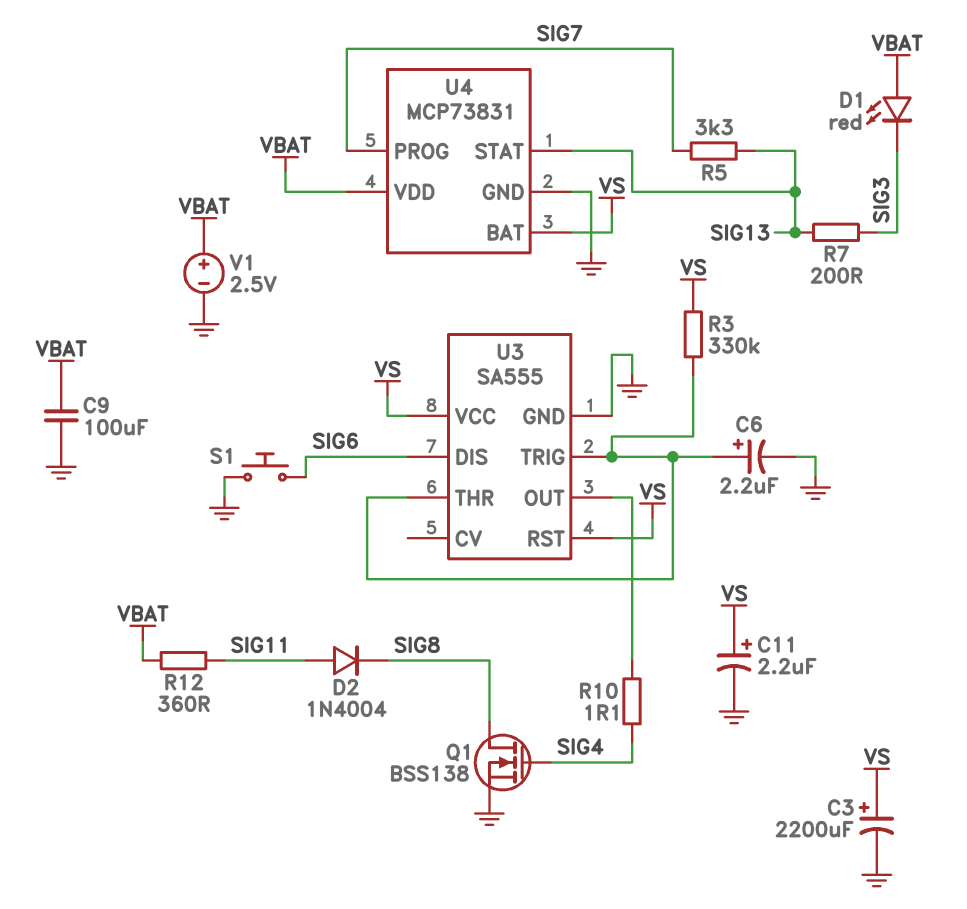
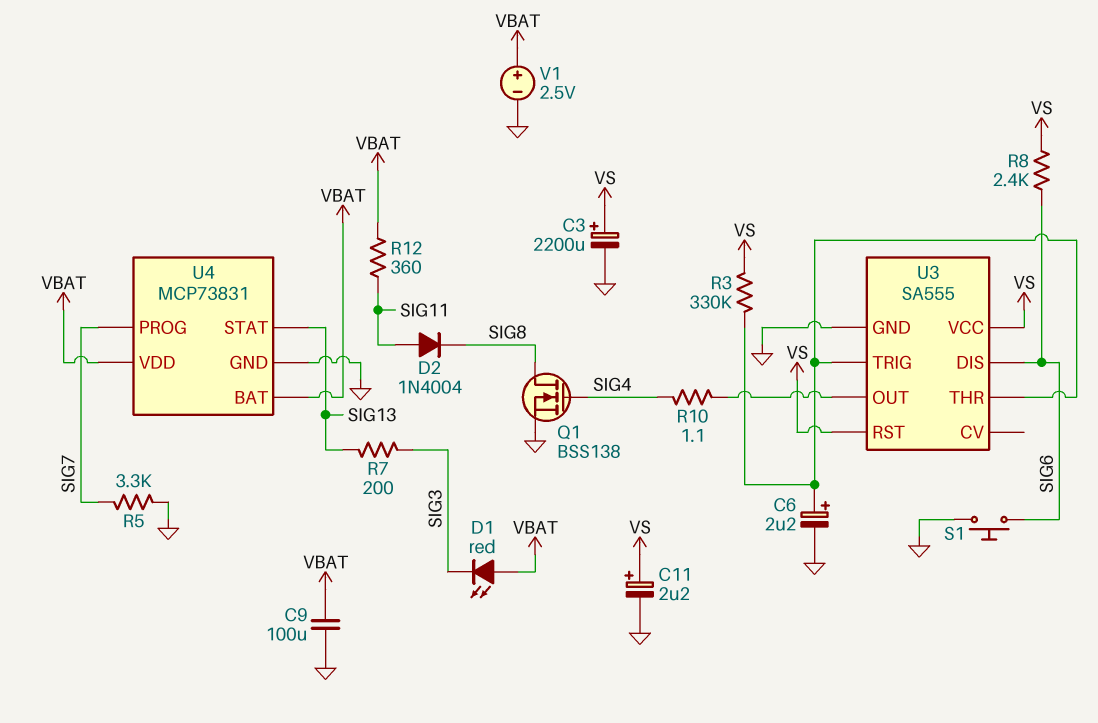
R5: 3.3k (SIG7, SIG13) -> 3.3k (GND, SIG7)
R8: none -> 2.4k (SIG6, VS)
U4 pin BAT: VS -> VBAT

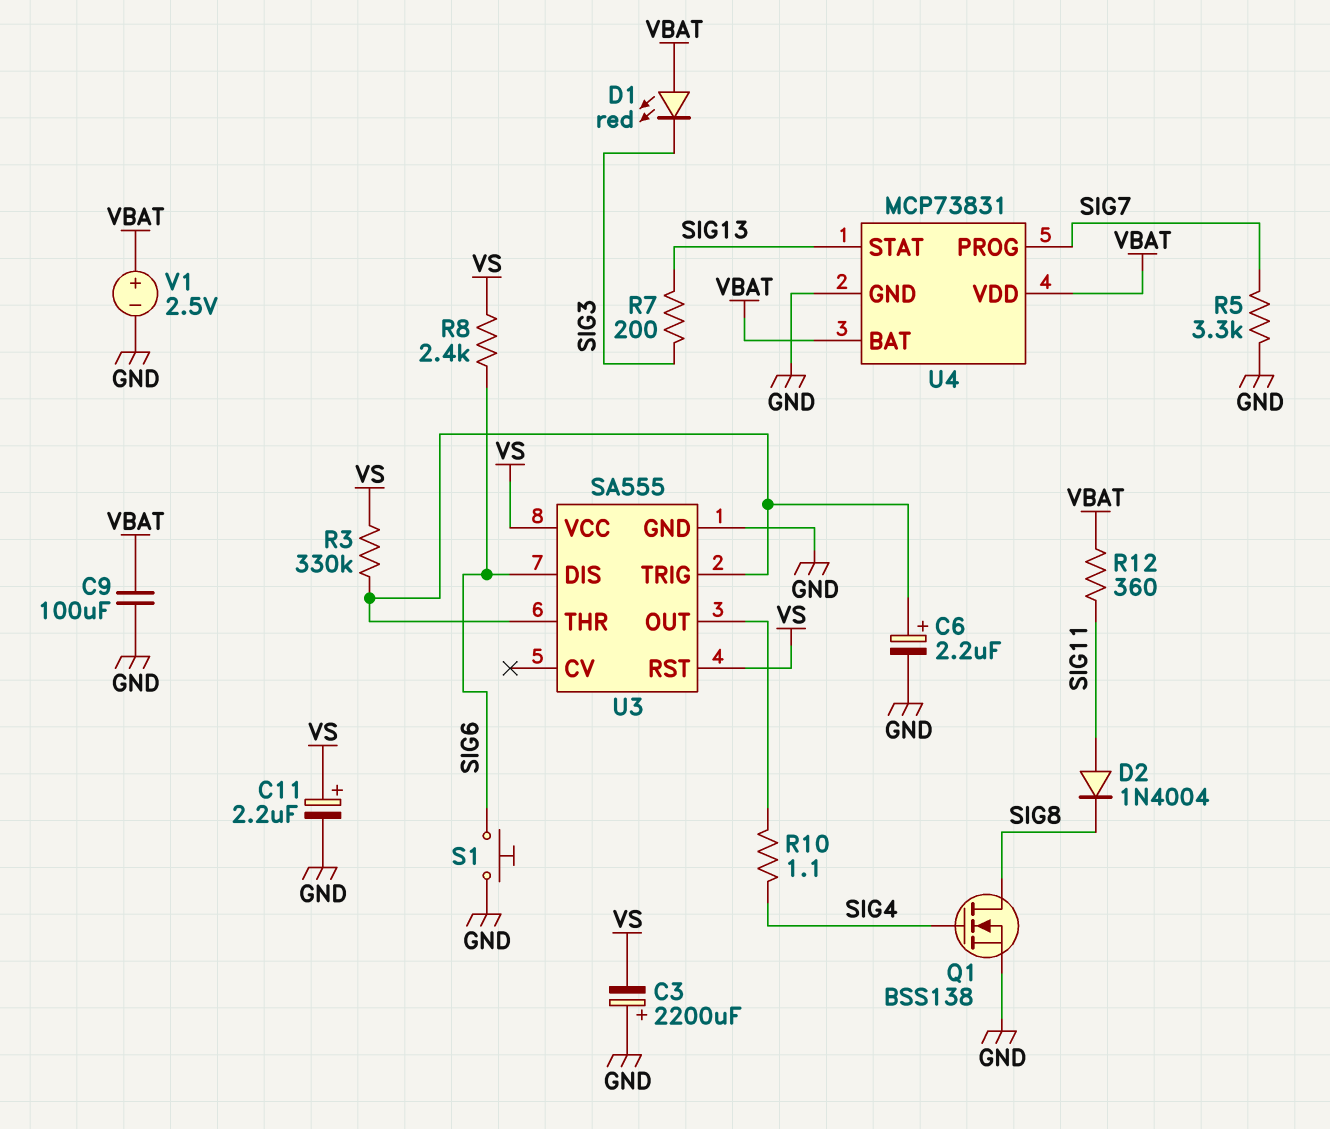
C3: 2200uF (plus VS, minus GND) -> 2200uF (plus GND, minus VS)

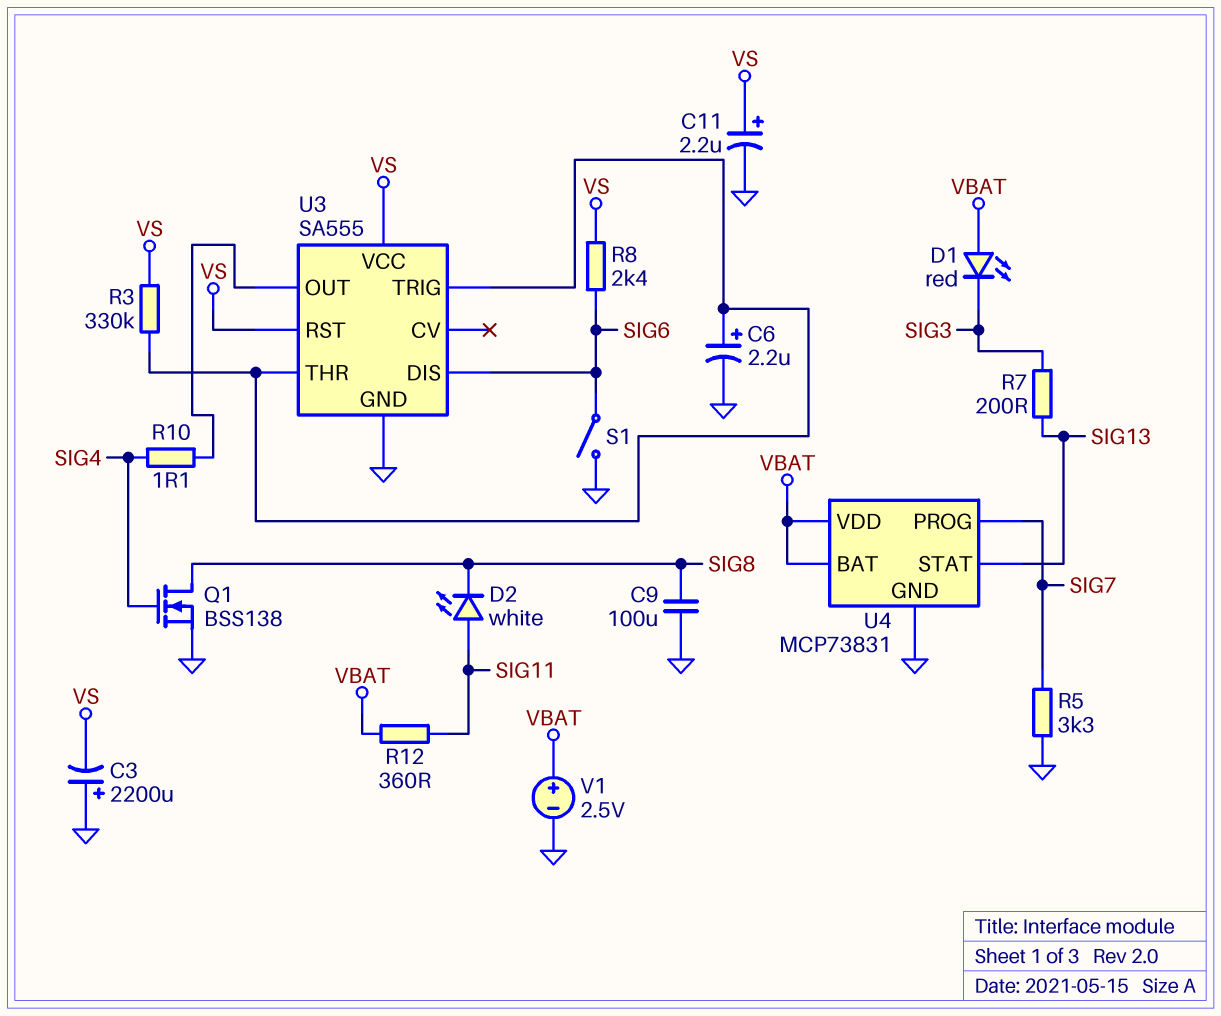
C9: 100uF (GND, VBAT) -> 100uF (GND, SIG8)
D2: diode 1N4004 (A SIG11, K SIG8) -> LED white (A SIG11, K SIG8)
S1: button (GND, SIG6) -> switch (GND, SIG6)

